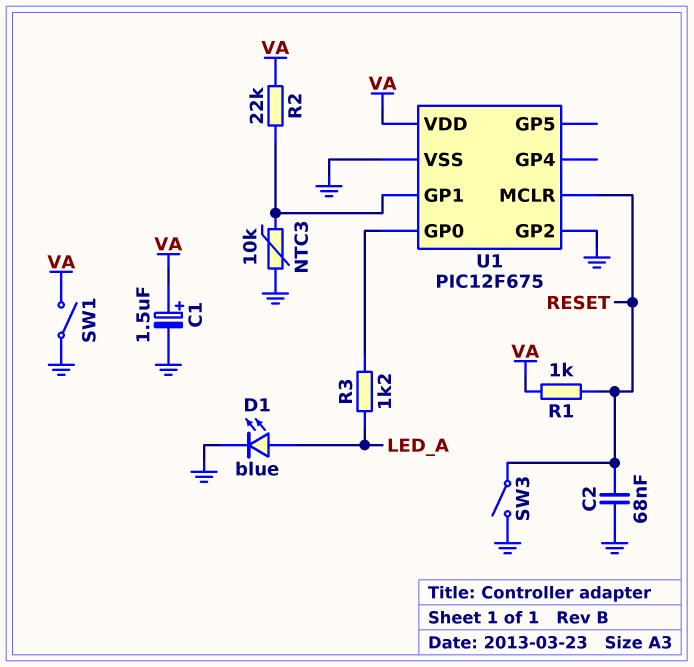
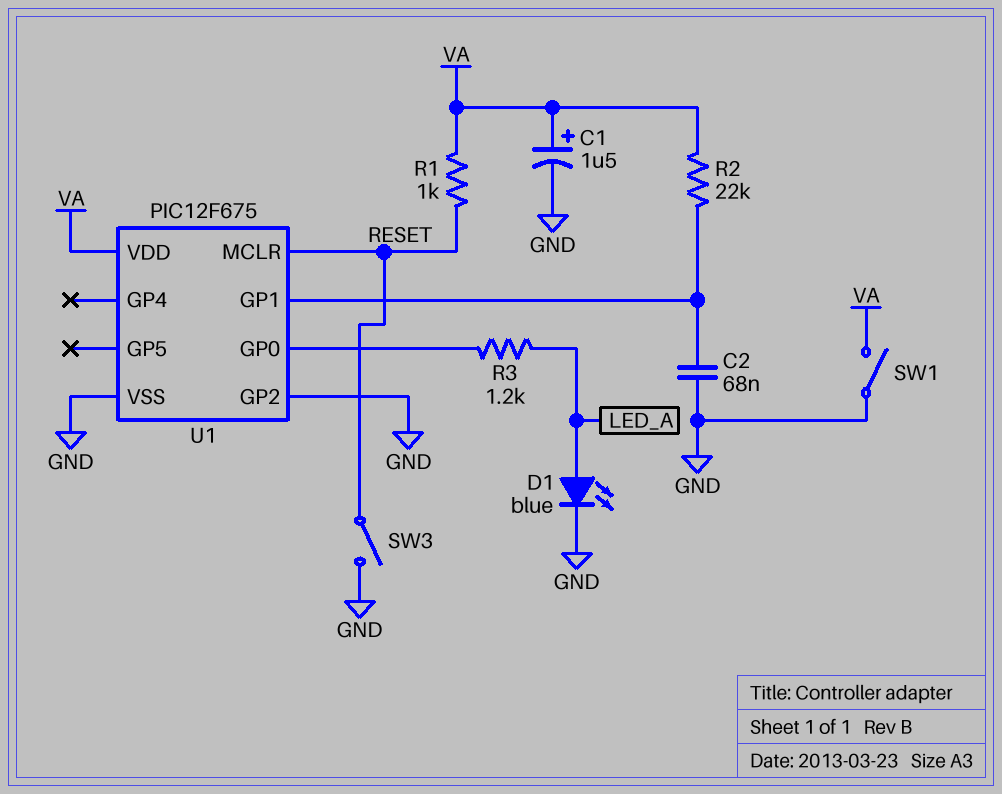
C2: 68nF (GND, RESET) -> 68nF (GND, U1/GP1)
NTC3: 10k (GND, U1/GP1) -> none

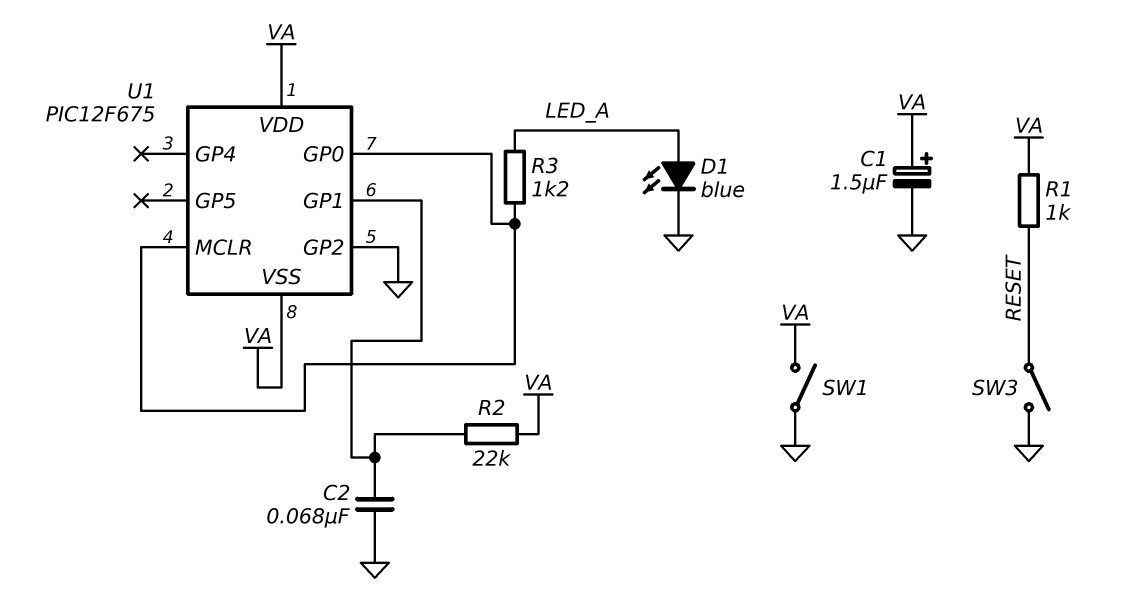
U1 pin MCLR: RESET -> U1/GP0
U1 pin VSS: GND -> VA

